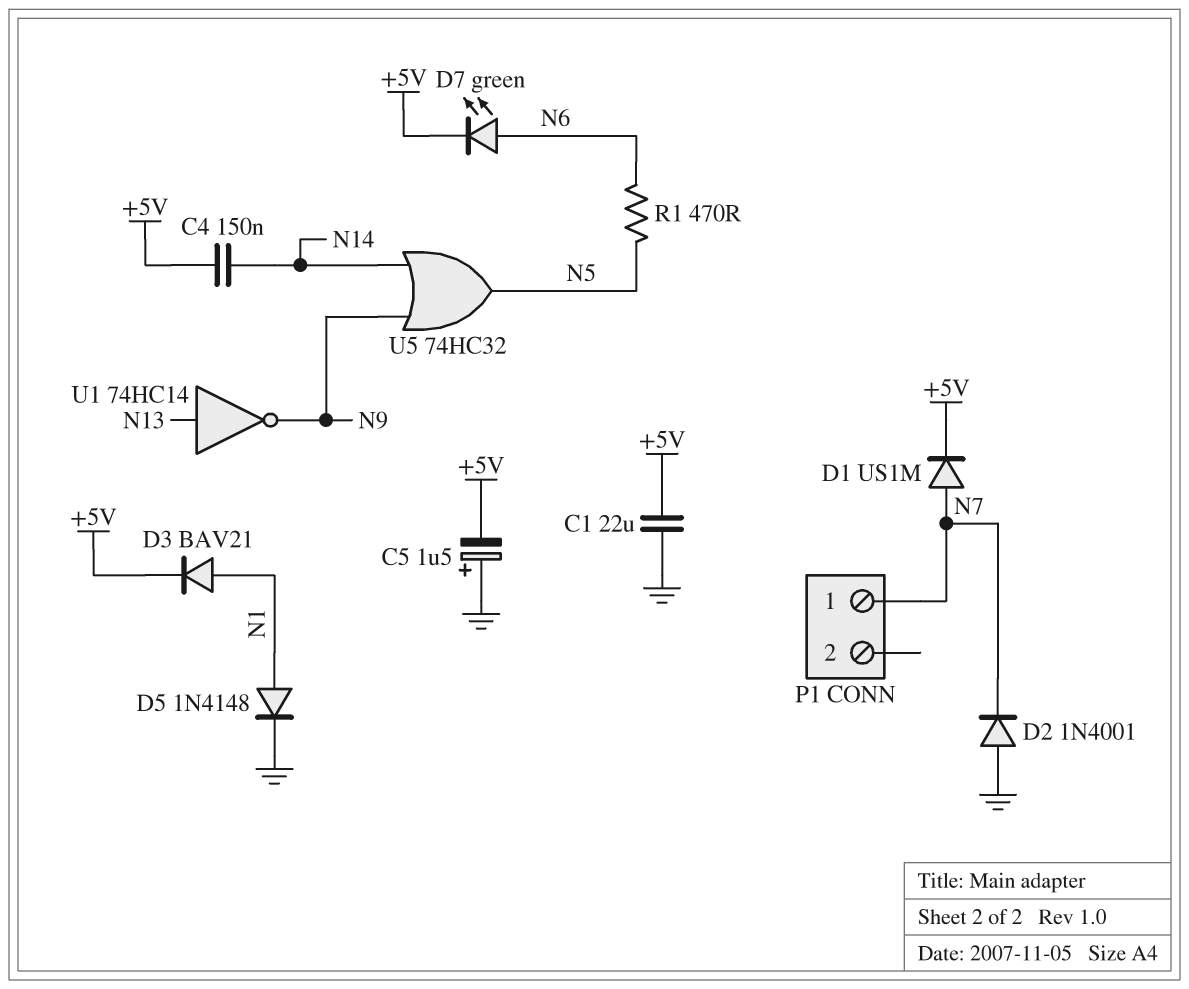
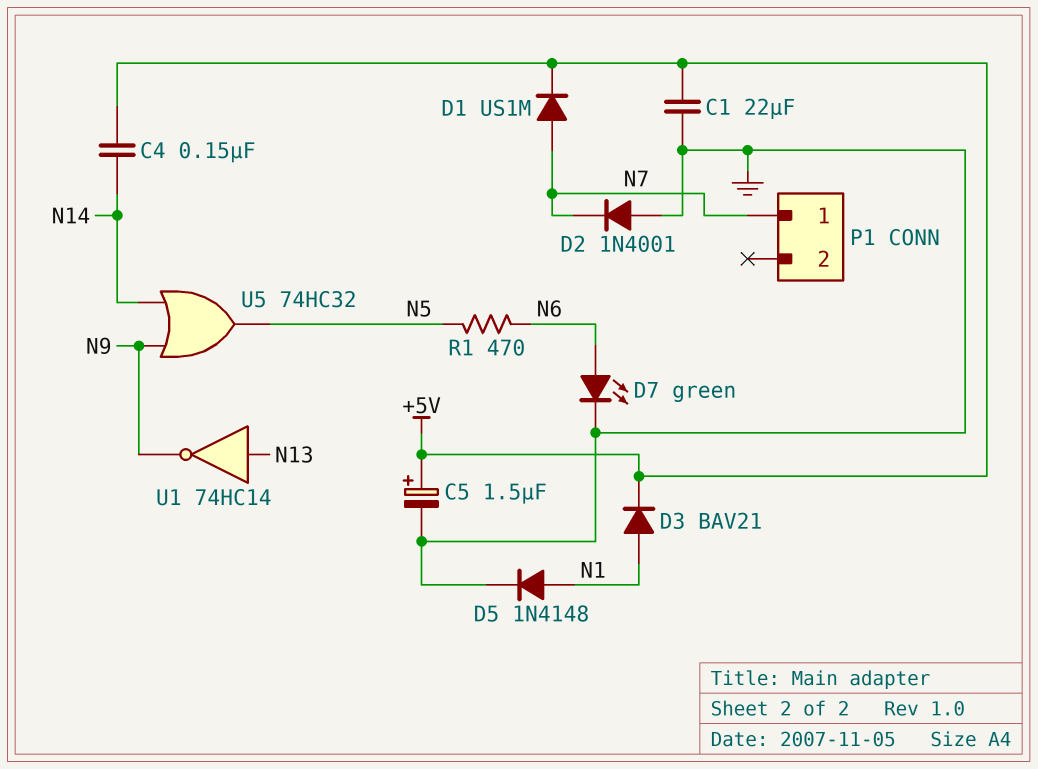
C5: 1.5uF (plus GND, minus +5V) -> 1.5uF (plus +5V, minus GND)
D7: LED green (A N6, K +5V) -> LED green (A N6, K GND)

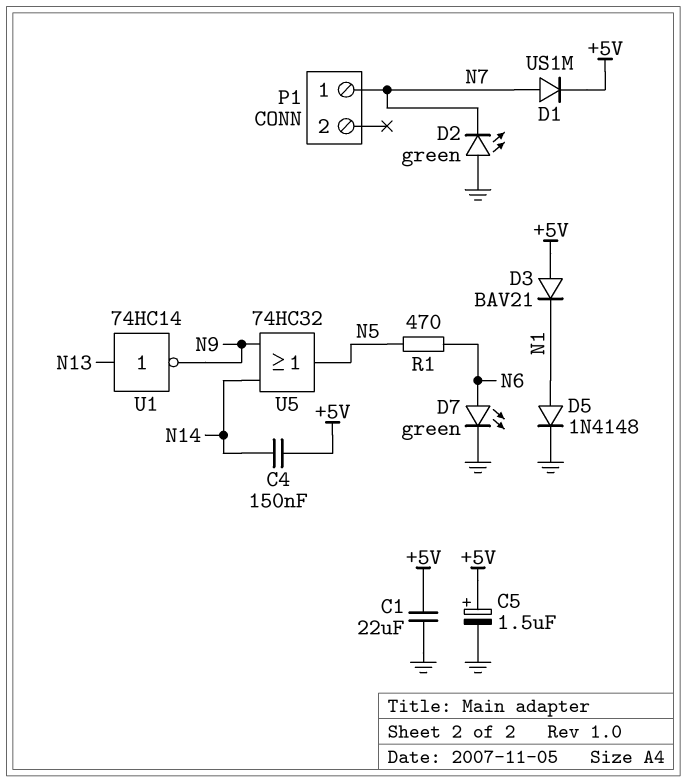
D2: diode 1N4001 (A GND, K N7) -> LED green (A GND, K N7)
D3: diode BAV21 (A N1, K +5V) -> diode BAV21 (A +5V, K N1)

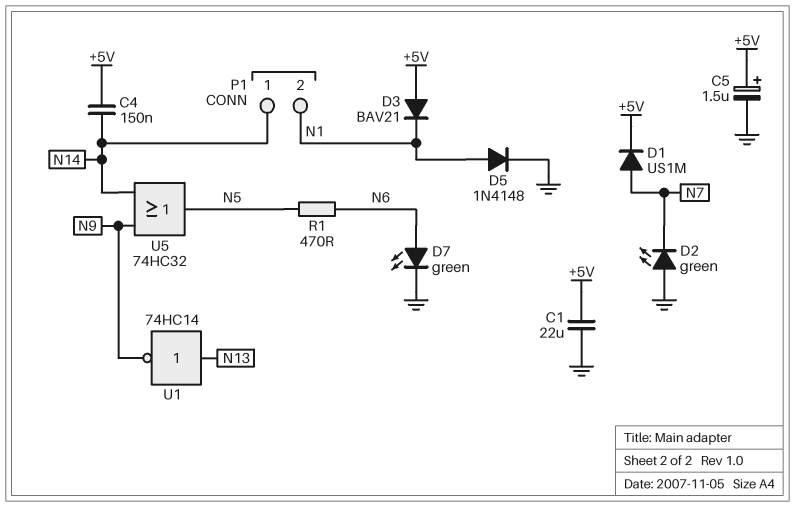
P1 pin 1: N7 -> N14
P1 pin 2: none -> N1

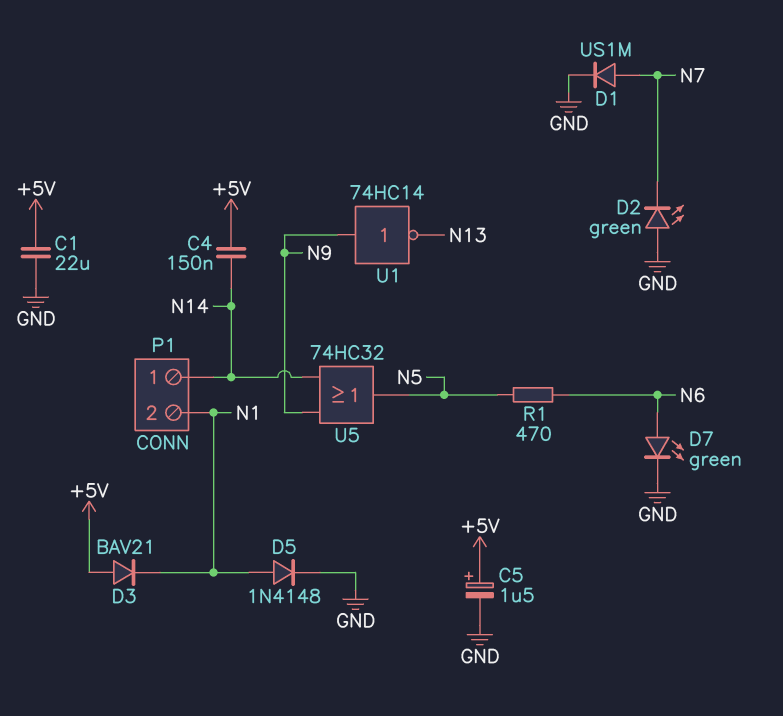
D1: diode US1M (A N7, K +5V) -> diode US1M (A N7, K GND)
U1: NOT 74HC14 (in N13, out N9) -> NOT 74HC14 (in N9, out N13)

